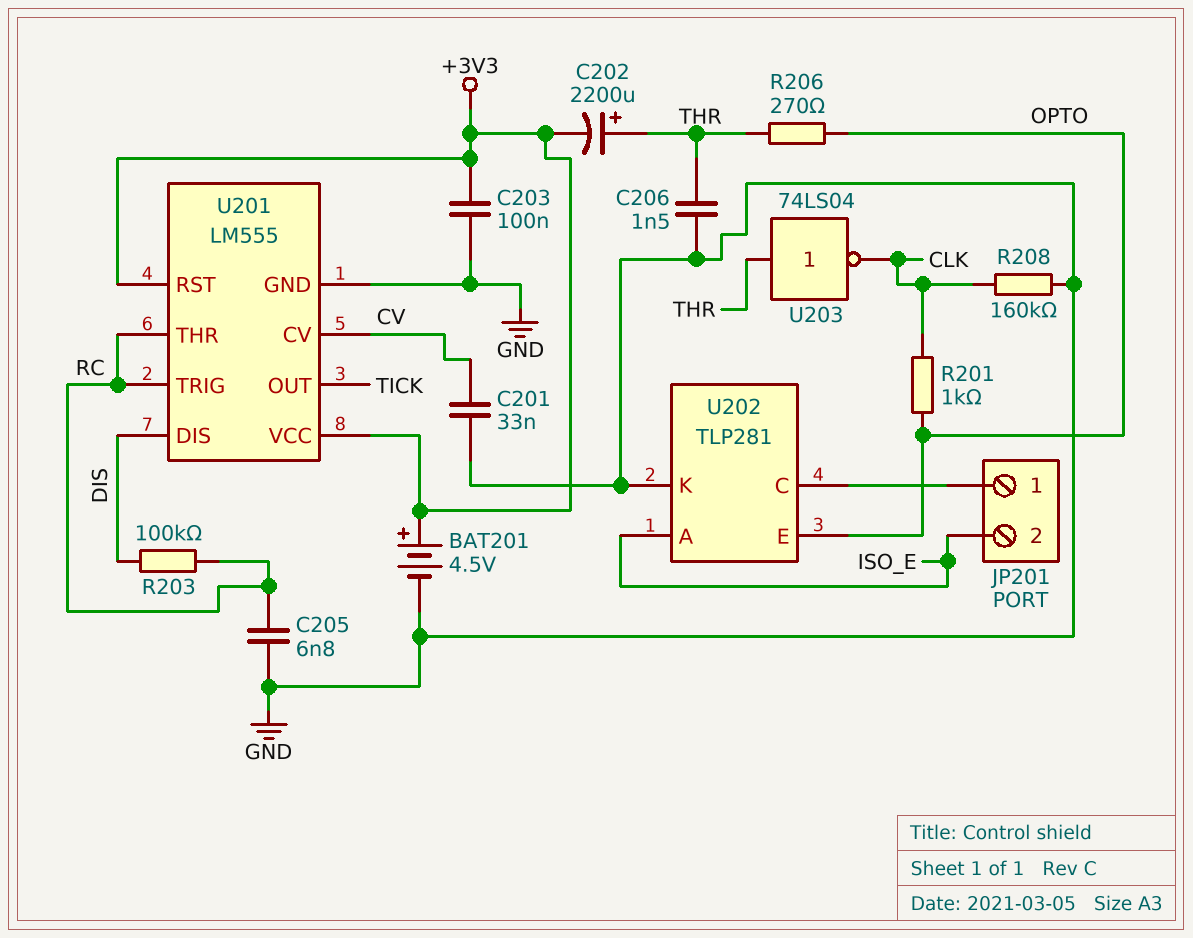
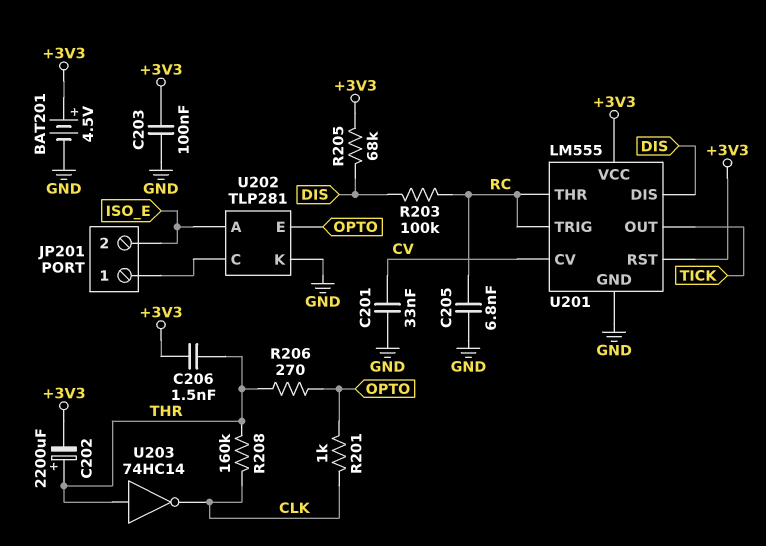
C206: 1.5nF (GND, THR) -> 1.5nF (+3V3, THR)
R205: none -> 68k (+3V3, DIS)
R208: 160k (CLK, GND) -> 160k (CLK, THR)
U203: NOT 74LS04 (in THR, out CLK) -> NOT 74HC14 (in THR, out CLK)

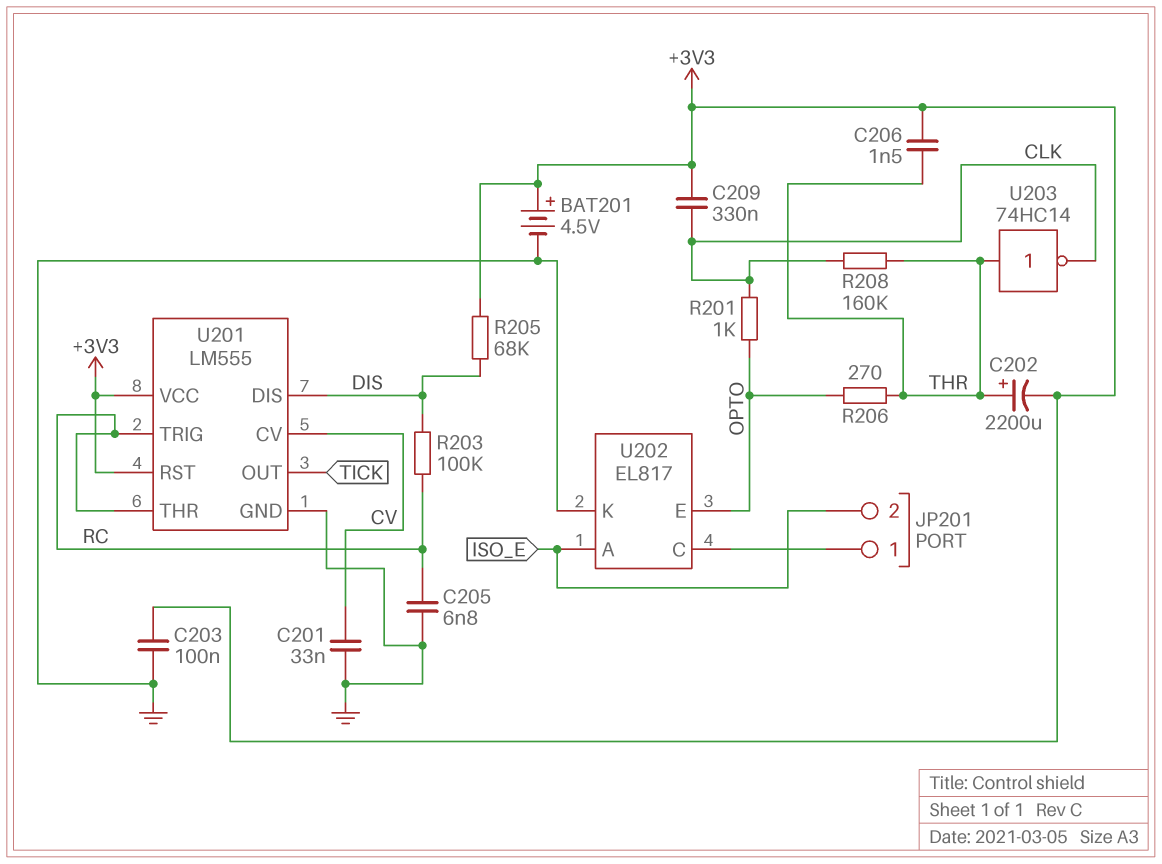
C209: none -> 330nF (+3V3, CLK)
U202: TLP281 -> EL817

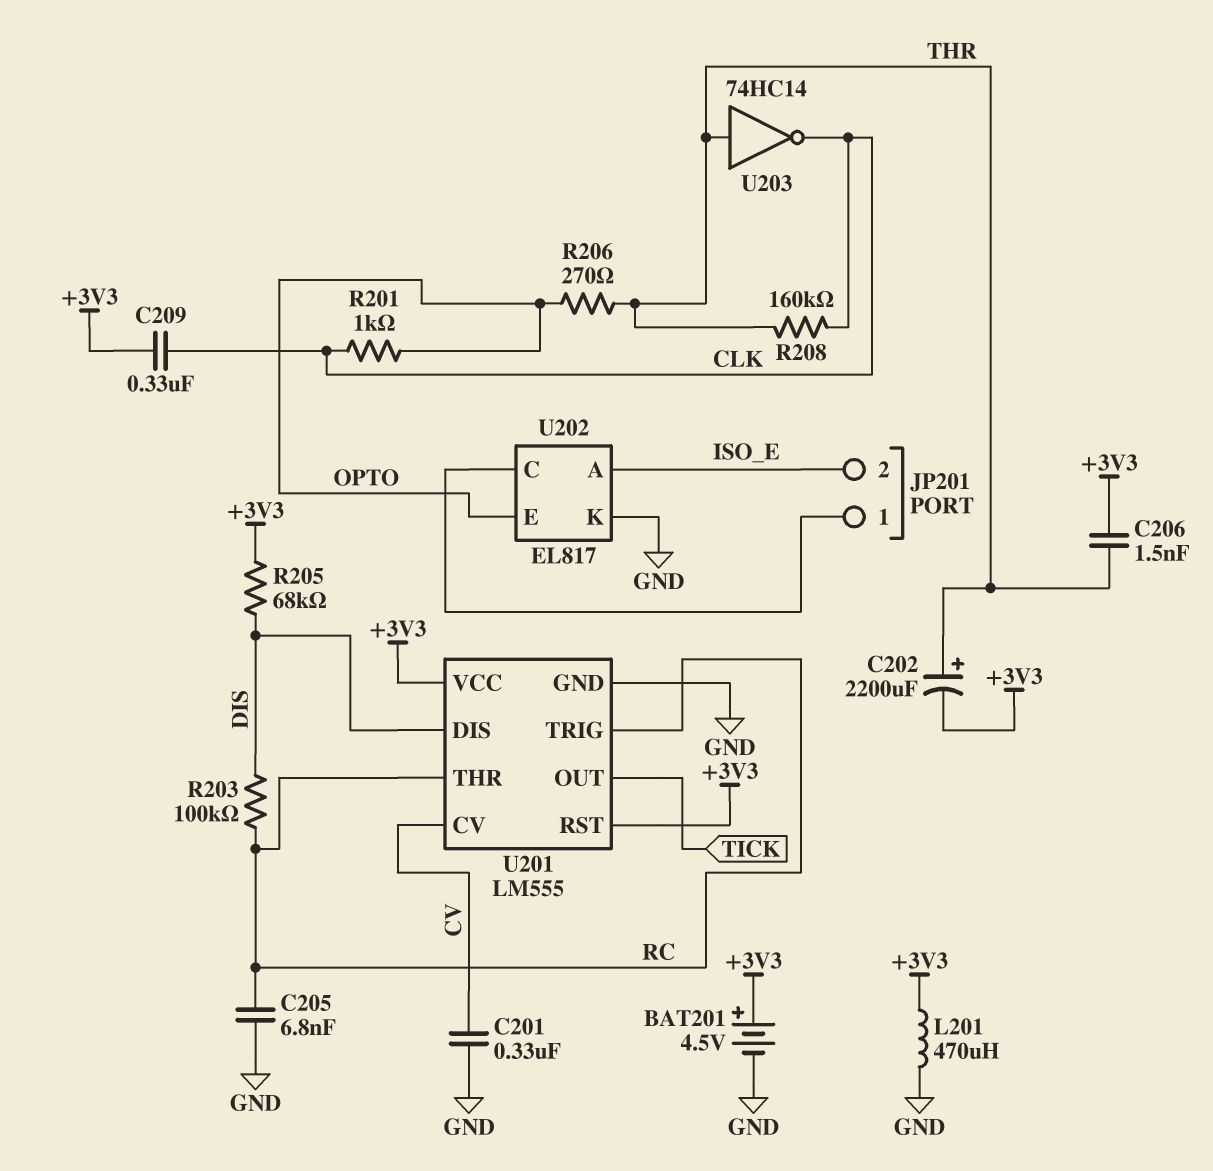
C201: 33nF (CV, GND) -> 330nF (CV, GND)
C203: 100nF (+3V3, GND) -> none
L201: none -> 470uH (+3V3, GND)

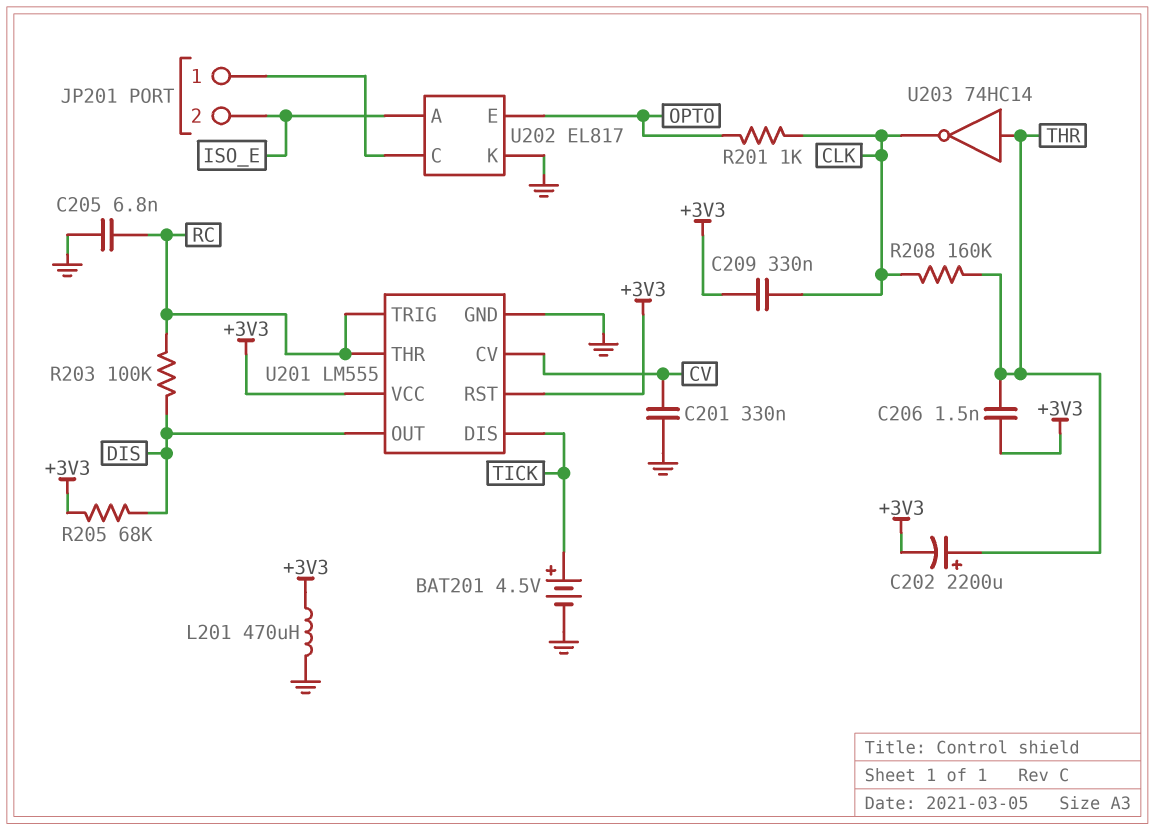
BAT201: 4.5V (plus +3V3, minus GND) -> 4.5V (plus TICK, minus GND)
R206: 270 (OPTO, THR) -> none
U201 pin DIS: DIS -> TICK
U201 pin OUT: TICK -> DIS

